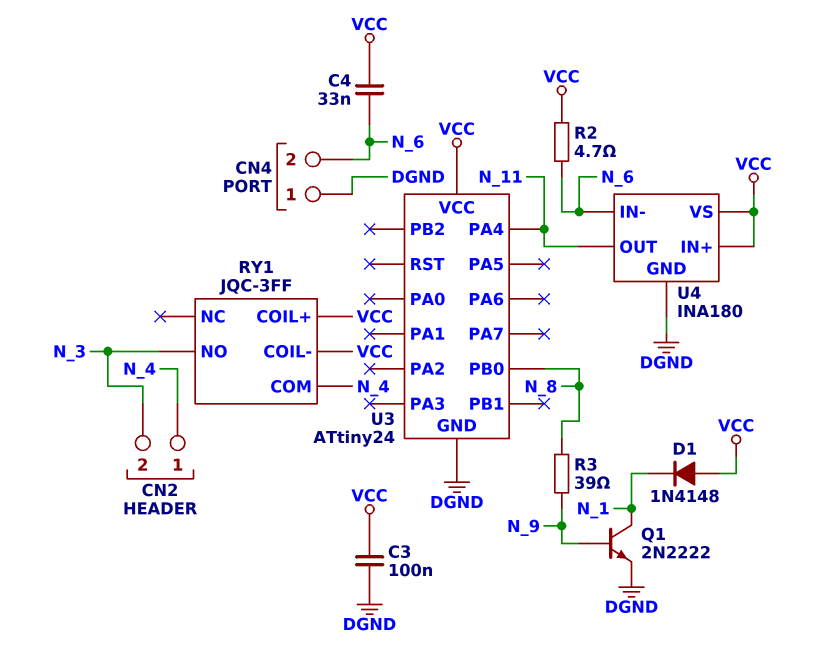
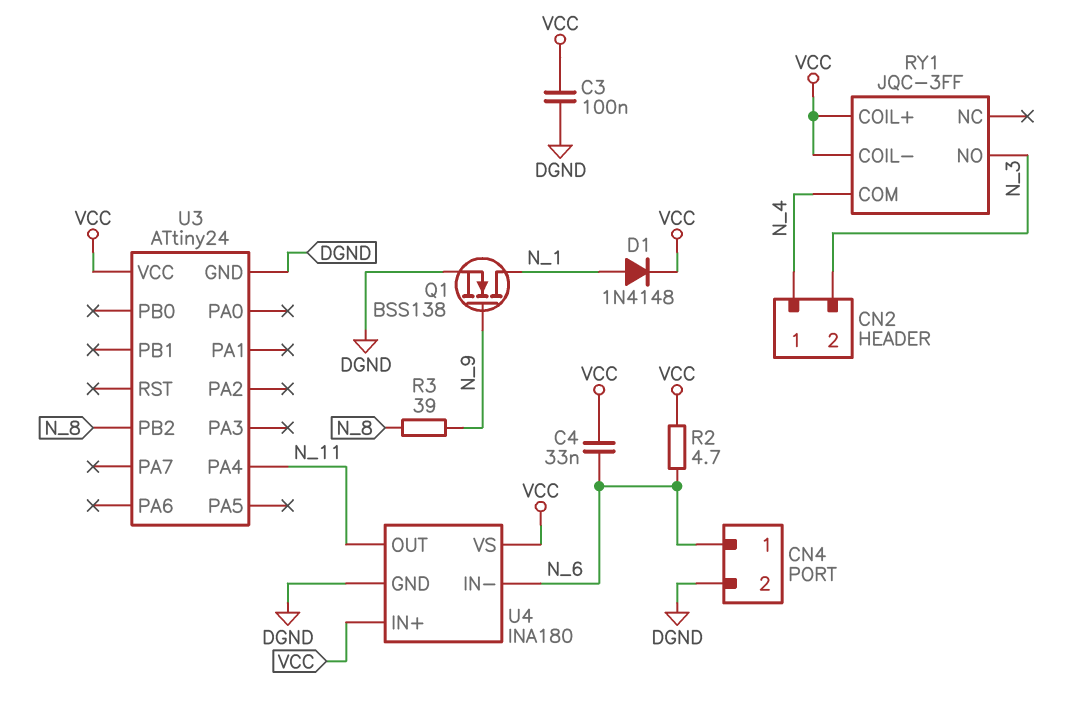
CN4 pin 1: DGND -> N_6
CN4 pin 2: N_6 -> DGND
D1: diode 1N4148 (A VCC, K N_1) -> diode 1N4148 (A N_1, K VCC)
Q1: NPN 2N2222 (B N_9, C N_1, E DGND) -> NMOS BSS138 (G N_9, D N_1, S DGND)
U3 pin PB0: N_8 -> none
U3 pin PB2: none -> N_8

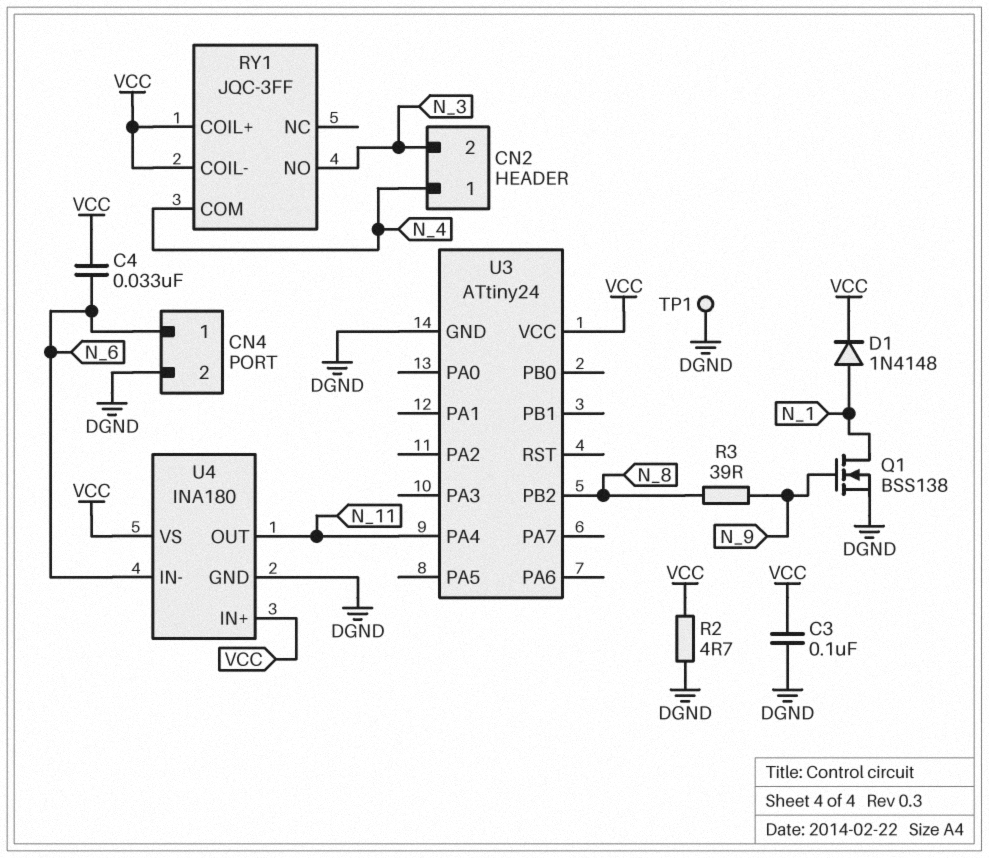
R2: 4.7 (N_6, VCC) -> 4.7 (DGND, VCC)
TP1: none -> test point (DGND)

